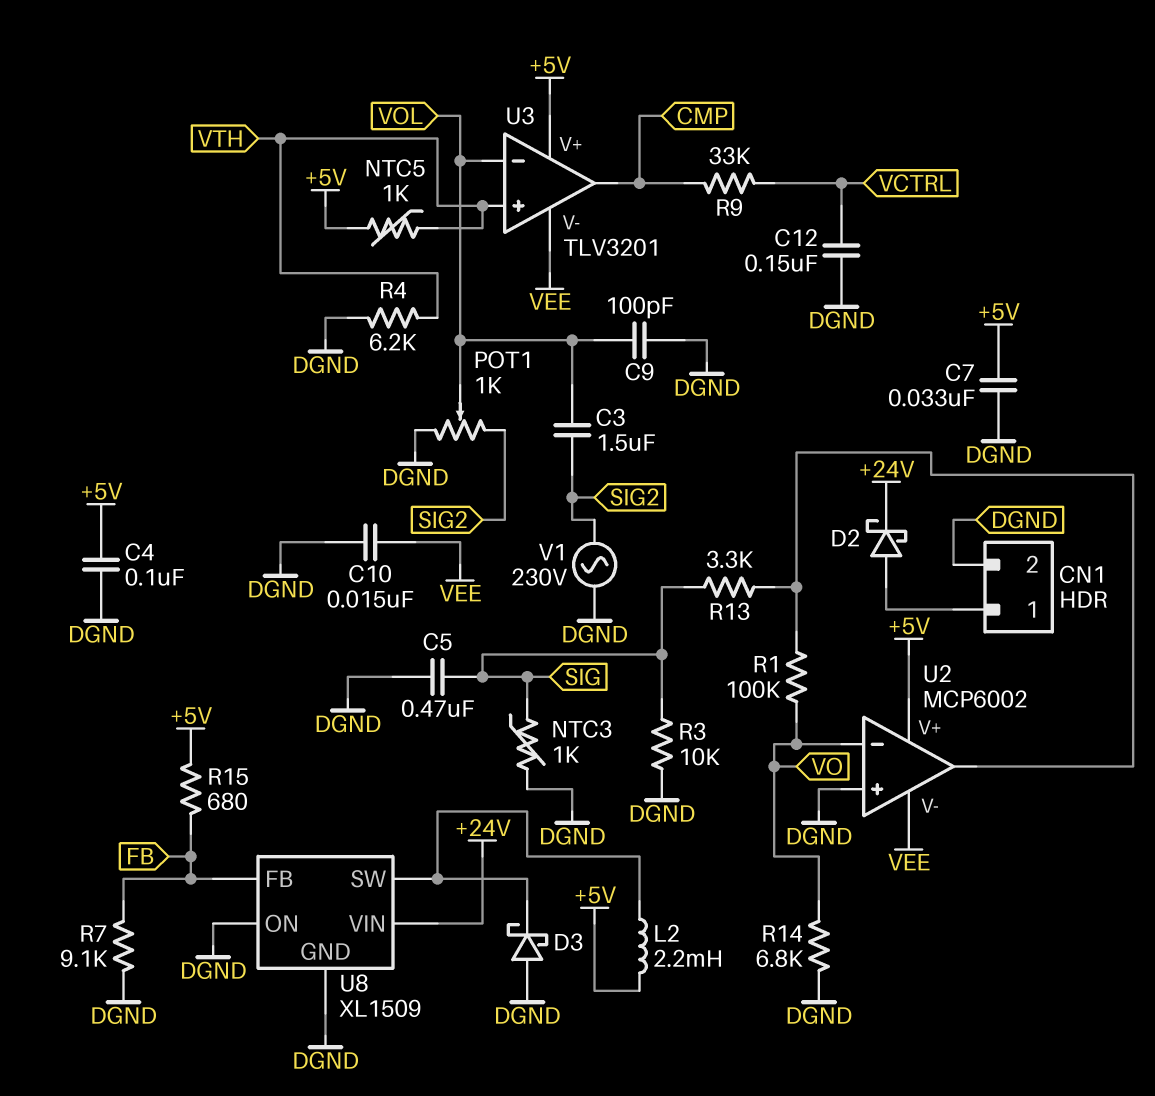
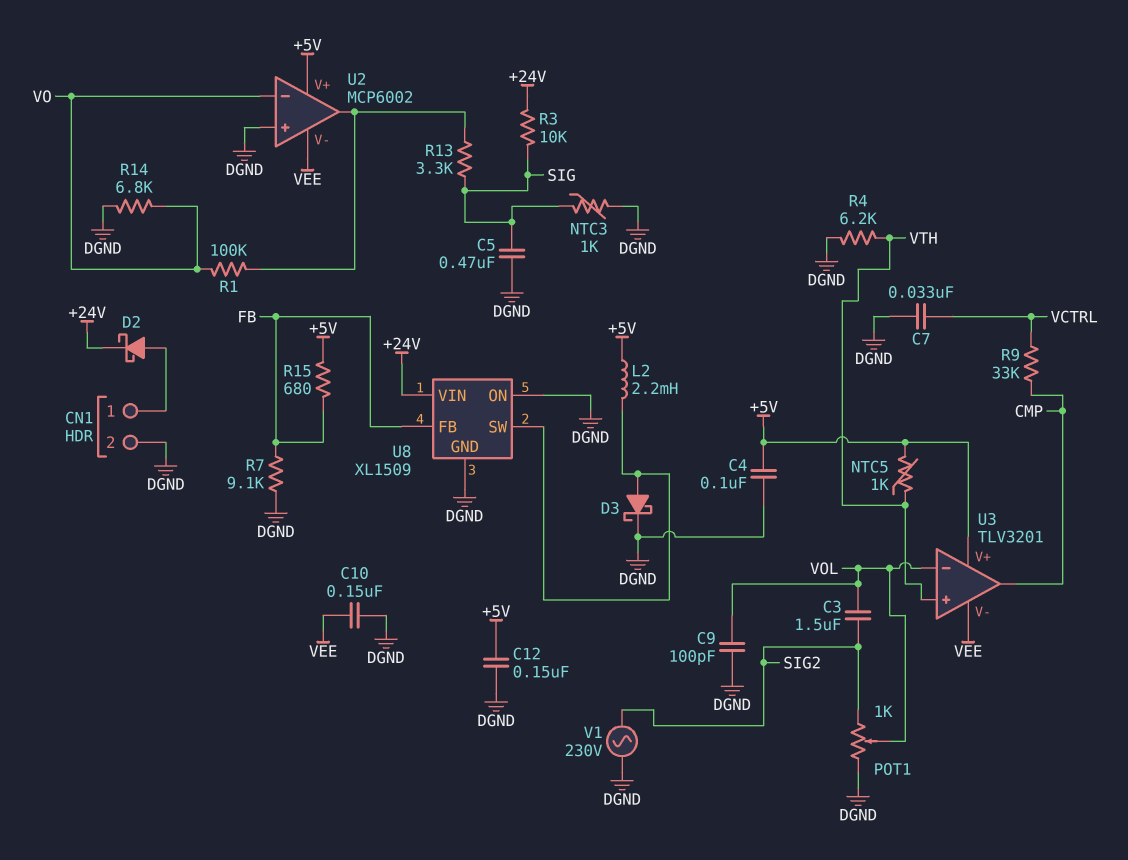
C7: 33nF (+5V, DGND) -> 33nF (DGND, VCTRL)
C10: 15nF (DGND, VEE) -> 150nF (DGND, VEE)
C12: 150nF (DGND, VCTRL) -> 150nF (+5V, DGND)
D3: schottky (A DGND, K U8/SW) -> schottky (A U8/SW, K DGND)
R3: 10k (DGND, SIG) -> 10k (+24V, SIG)

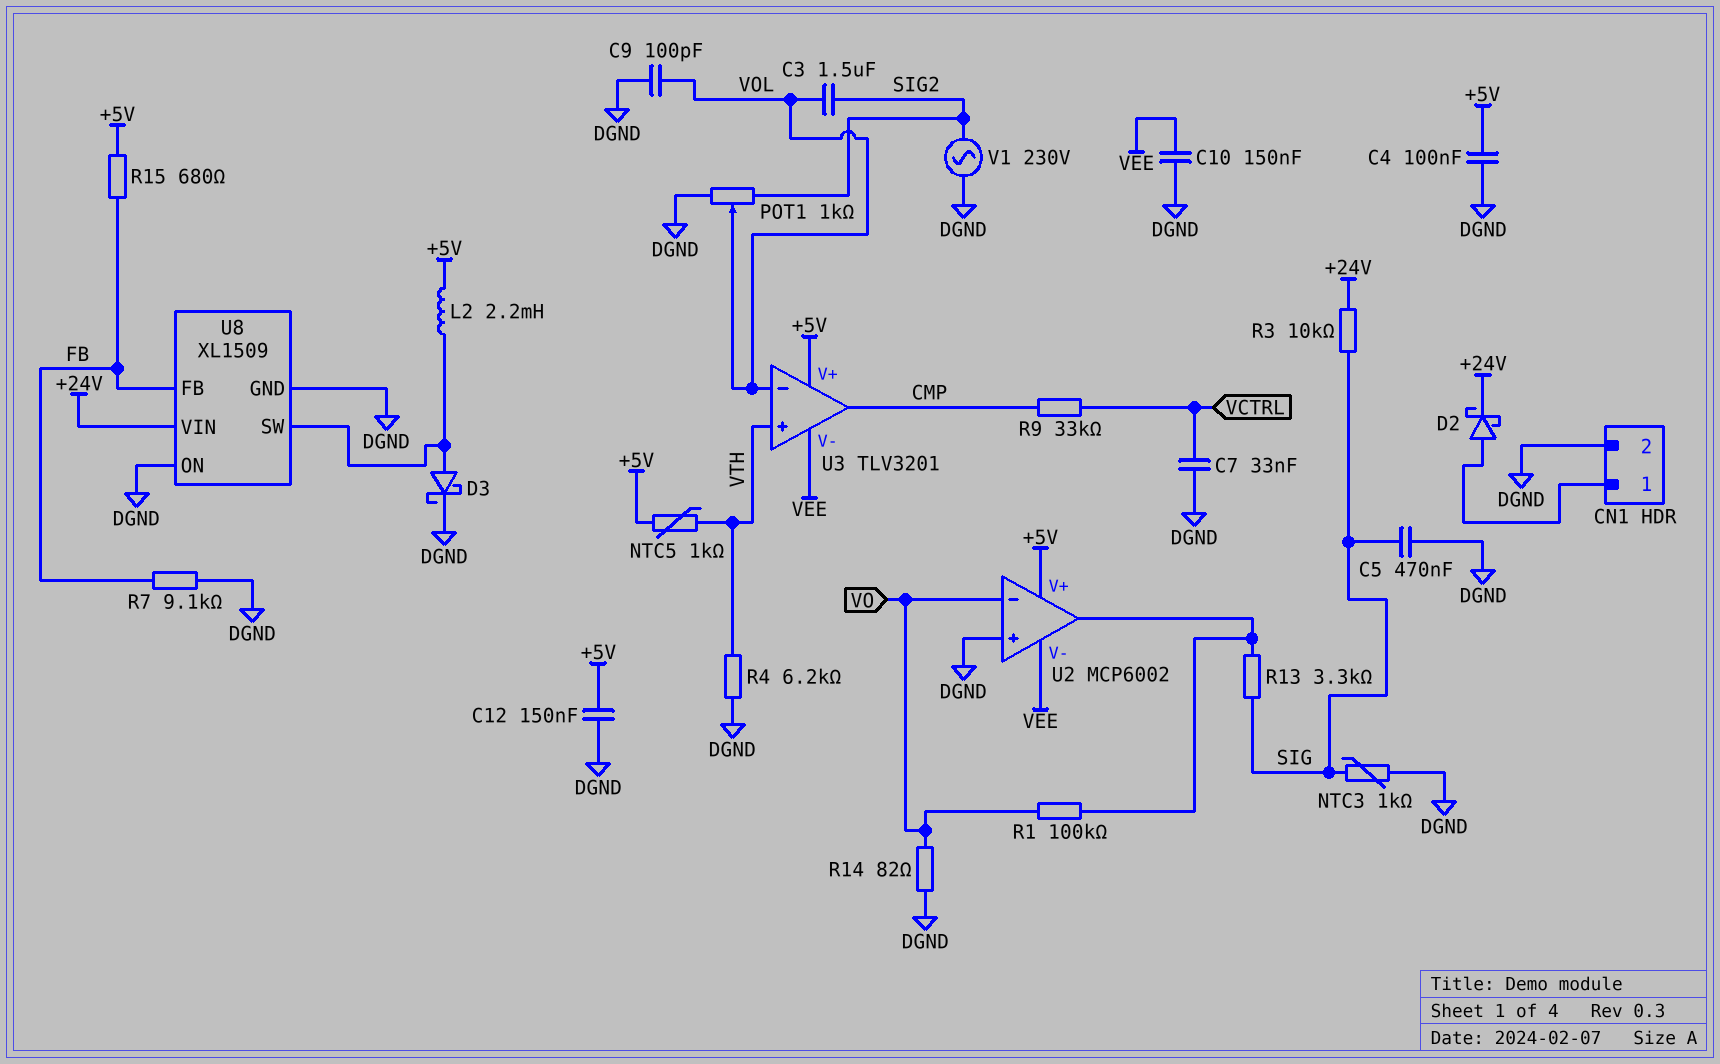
R14: 6.8k (DGND, VO) -> 82 (DGND, VO)

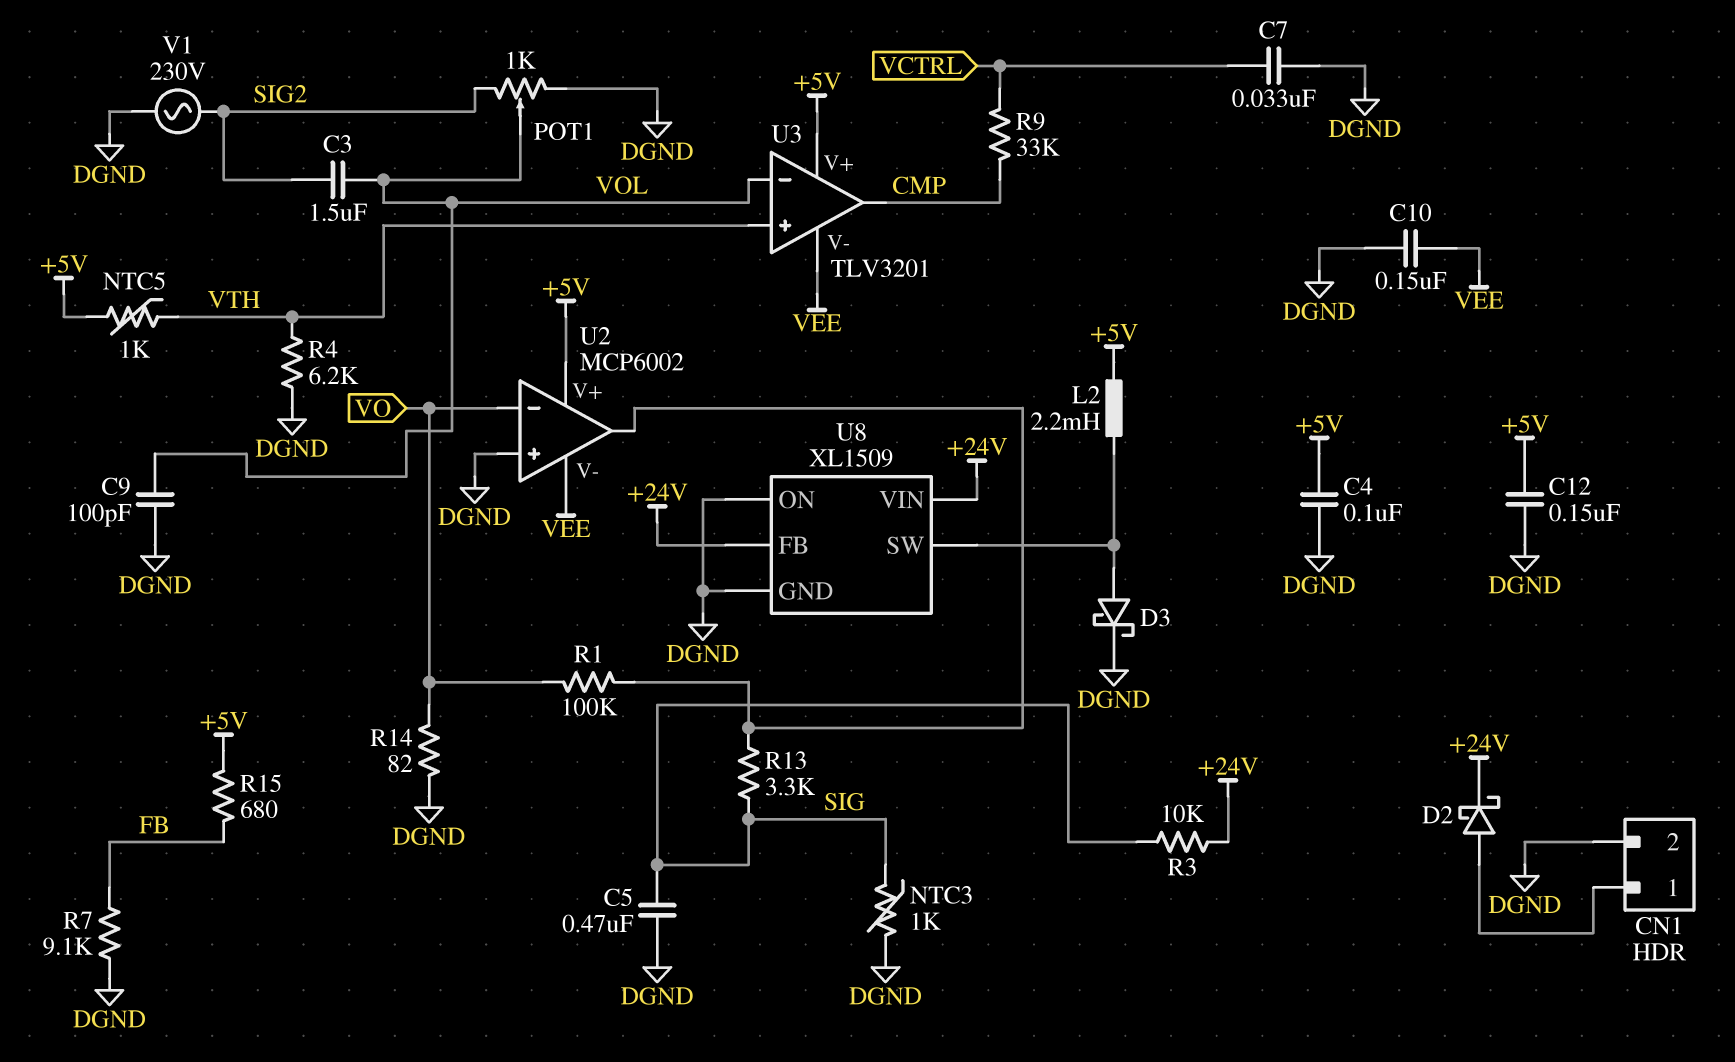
U8 pin FB: FB -> +24V

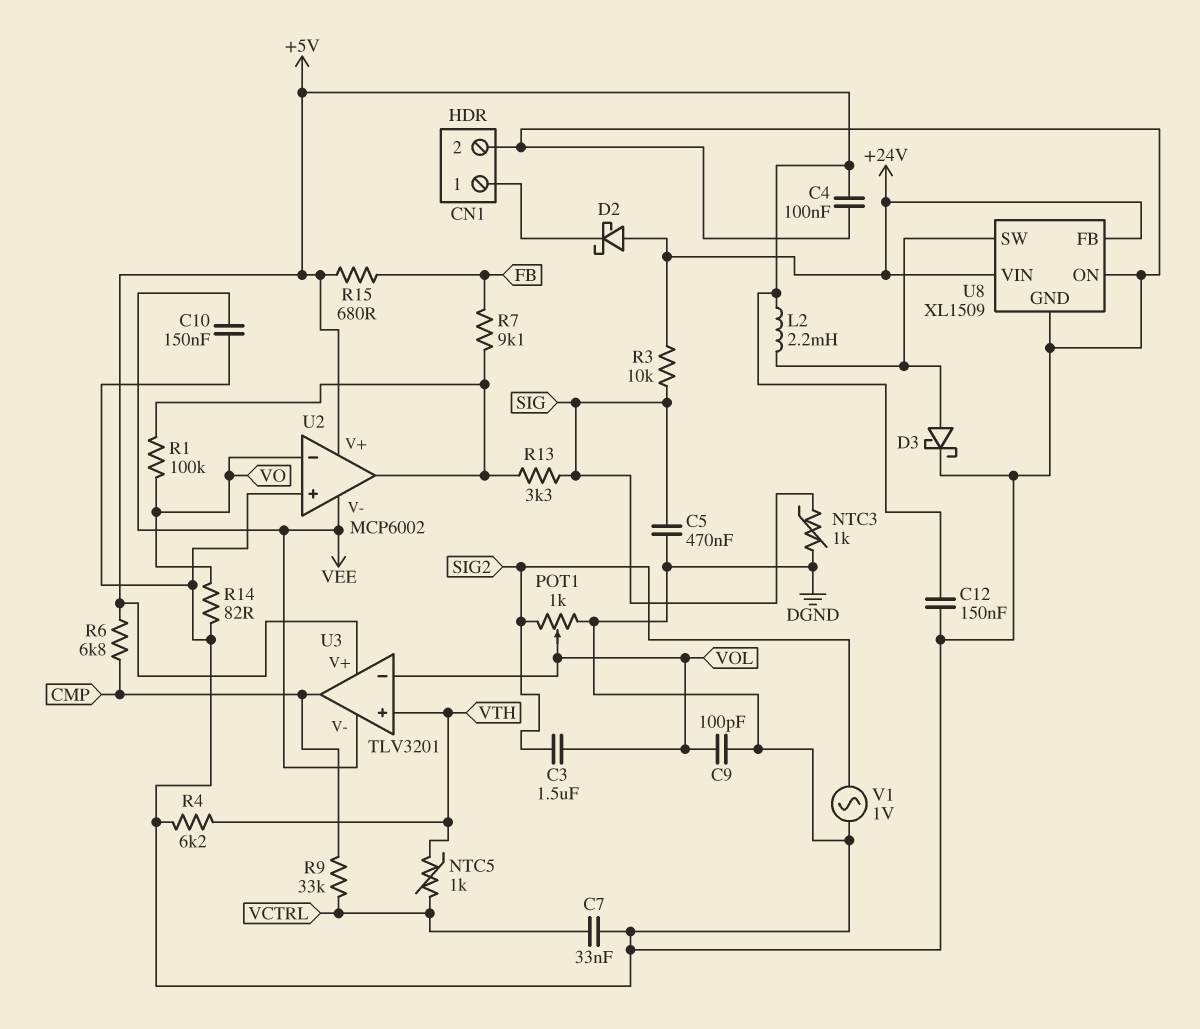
D2: schottky (A CN1/1, K +24V) -> schottky (A +24V, K CN1/1)
NTC5: 1k (+5V, VTH) -> 1k (VCTRL, VTH)
R6: none -> 6.8k (+5V, CMP)
R7: 9.1k (DGND, FB) -> 9.1k (FB, U2/out)
V1: AC 230V (DGND, SIG2) -> AC 1V (DGND, SIG2)

